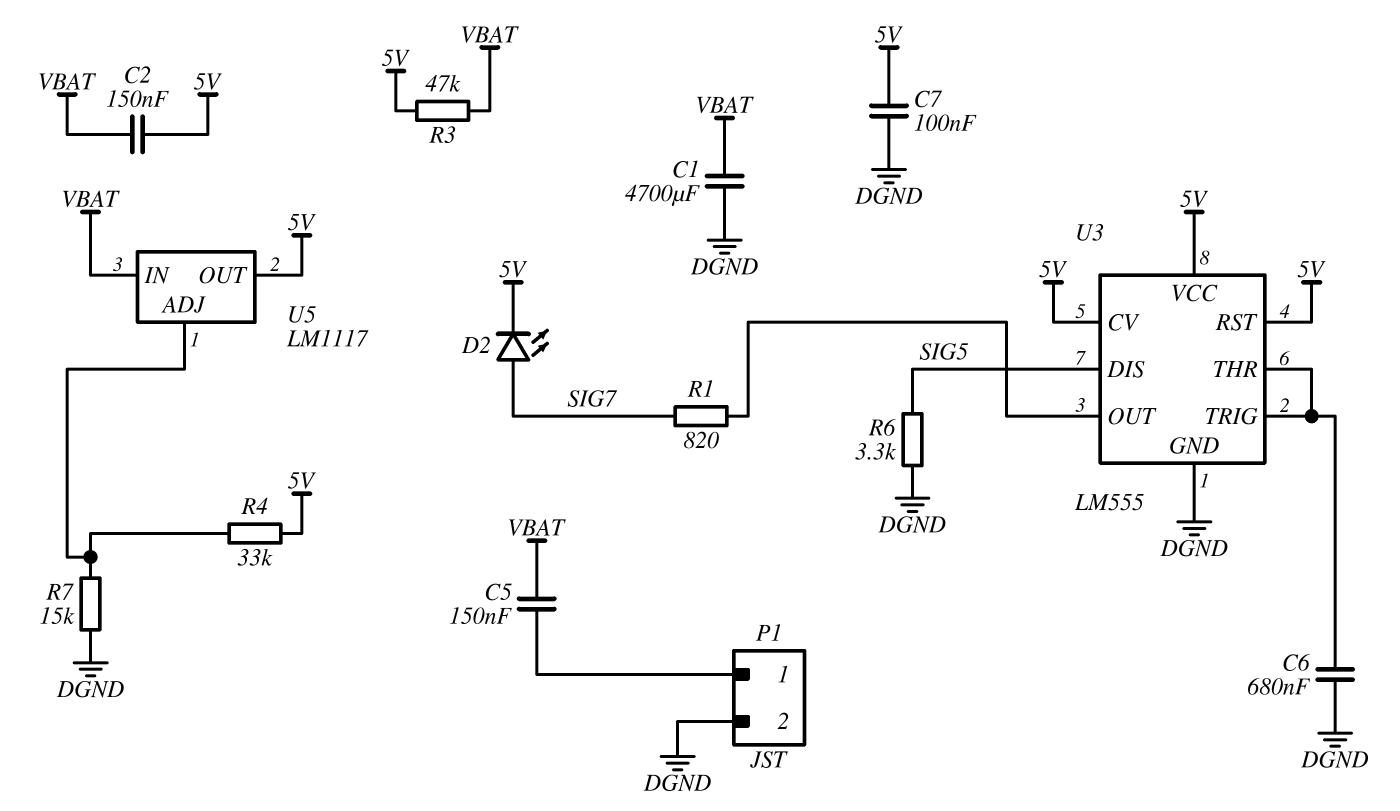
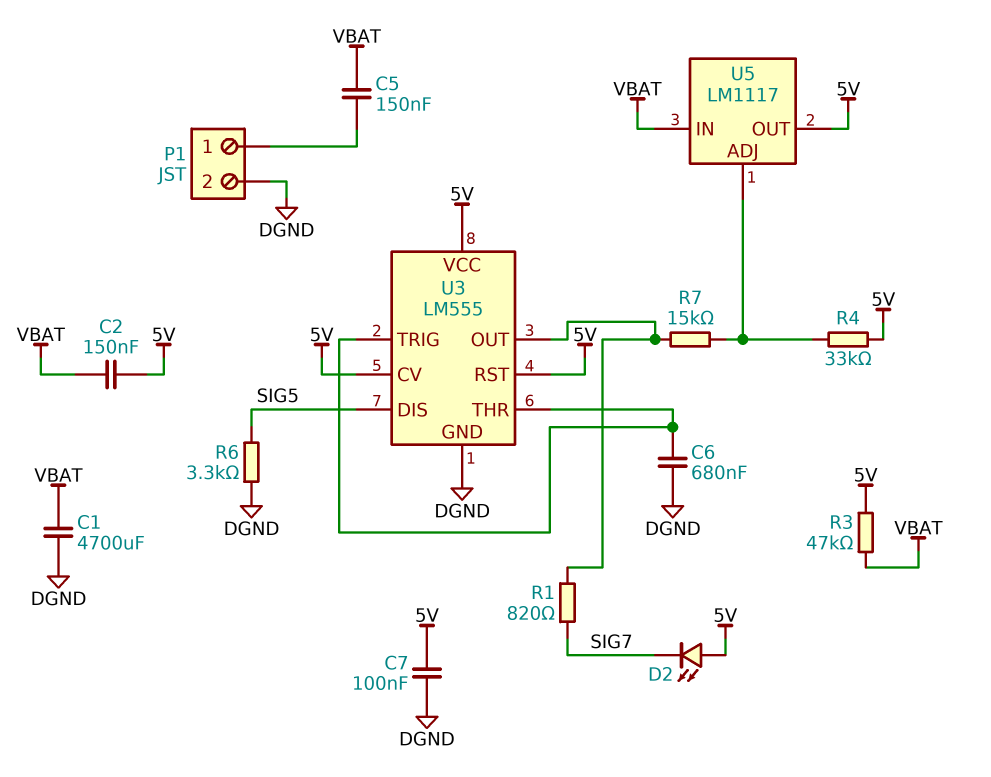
D2: LED (A SIG7, K 5V) -> LED (A 5V, K SIG7)
R7: 15k (DGND, U5/ADJ) -> 15k (U3/OUT, U5/ADJ)

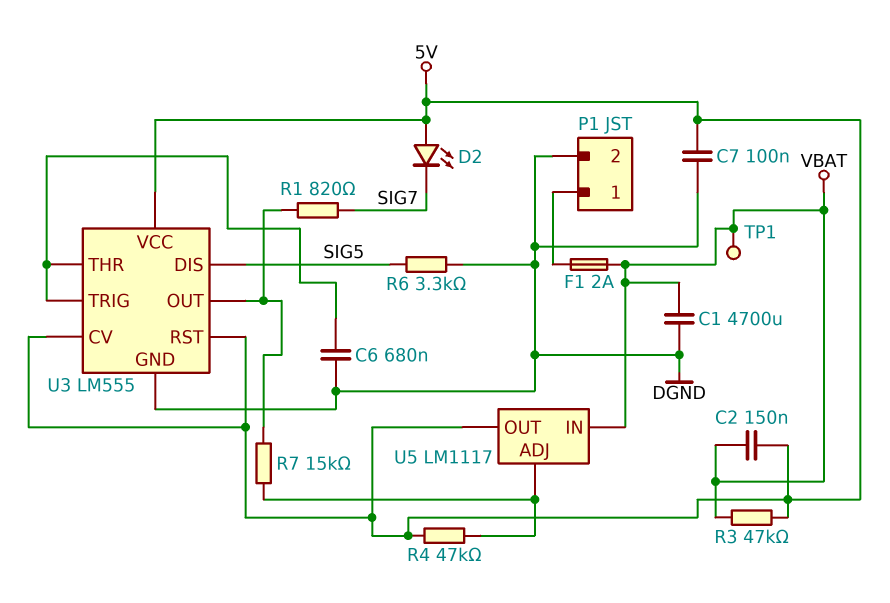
C5: 150nF (P1/1, VBAT) -> none
F1: none -> 2A (P1/1, VBAT)
R4: 33k (5V, U5/ADJ) -> 47k (5V, U5/ADJ)
TP1: none -> test point (VBAT)

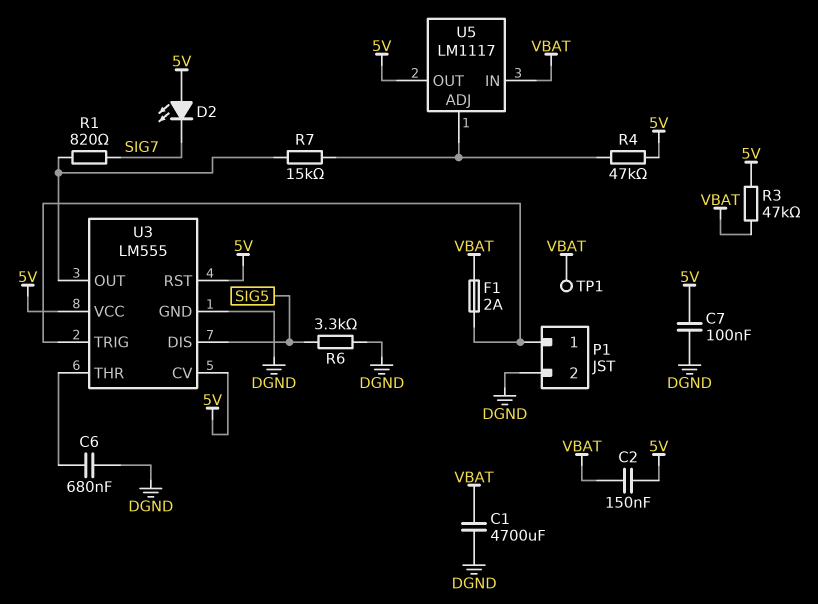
U3 pin TRIG: U3/THR -> P1/1

